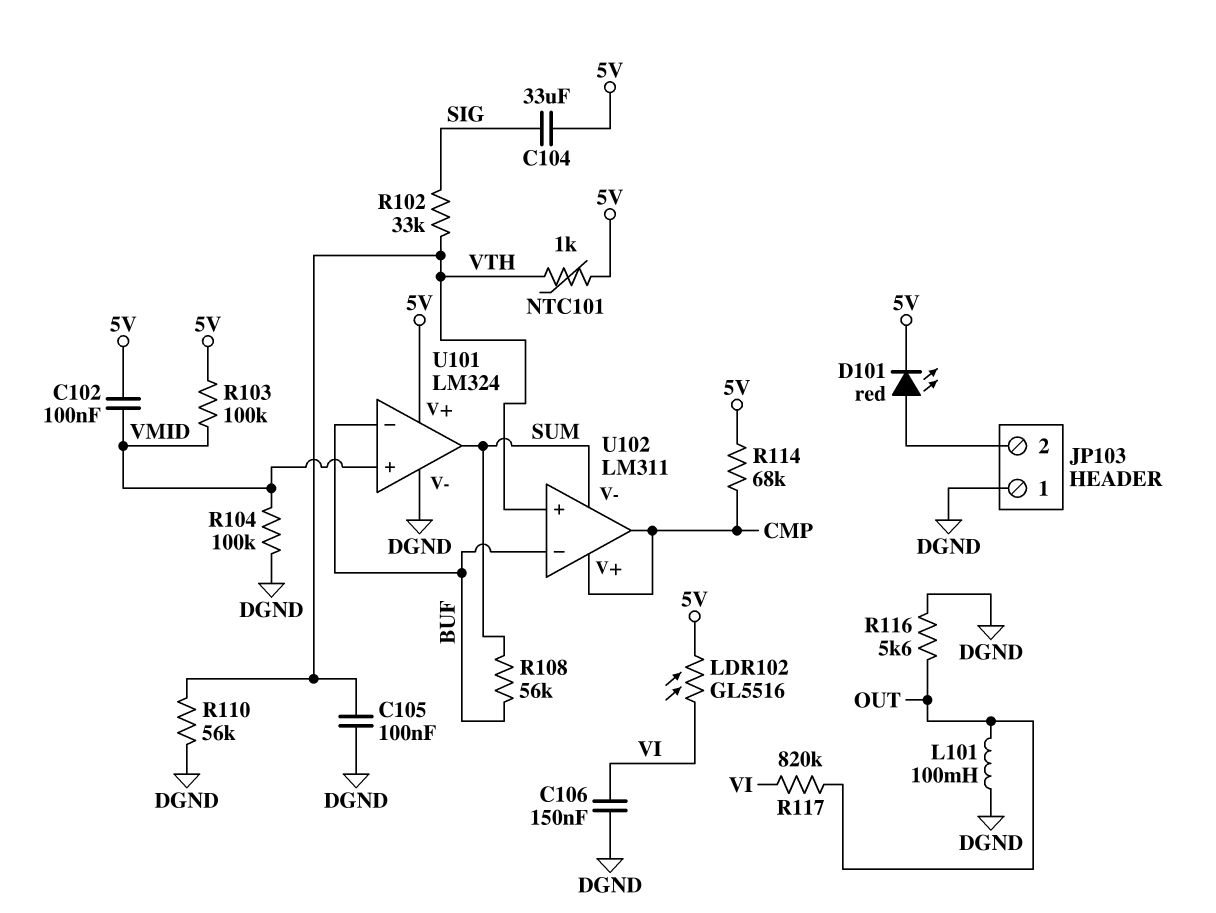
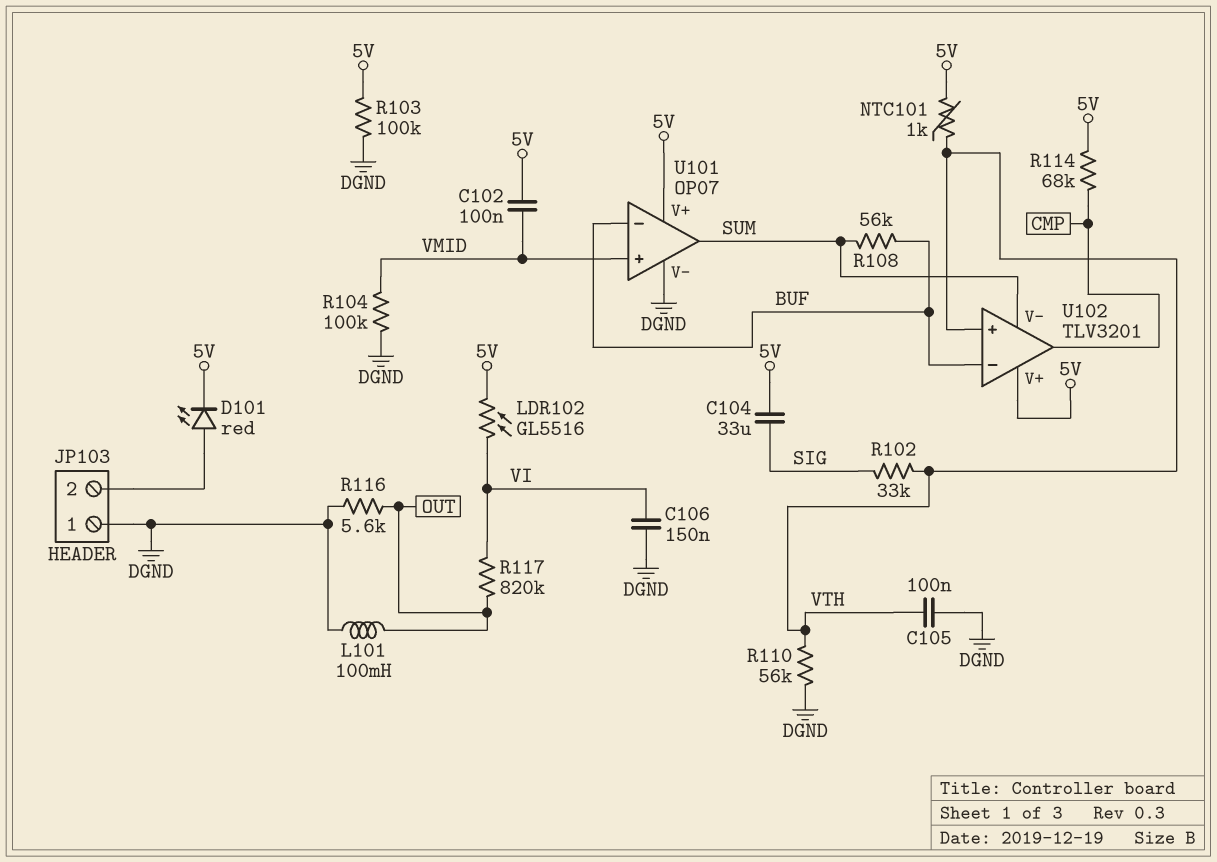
R103: 100k (5V, VMID) -> 100k (5V, DGND)
U101: LM324 -> OP07
U102: LM311 -> TLV3201
U102 pin V+: CMP -> 5V

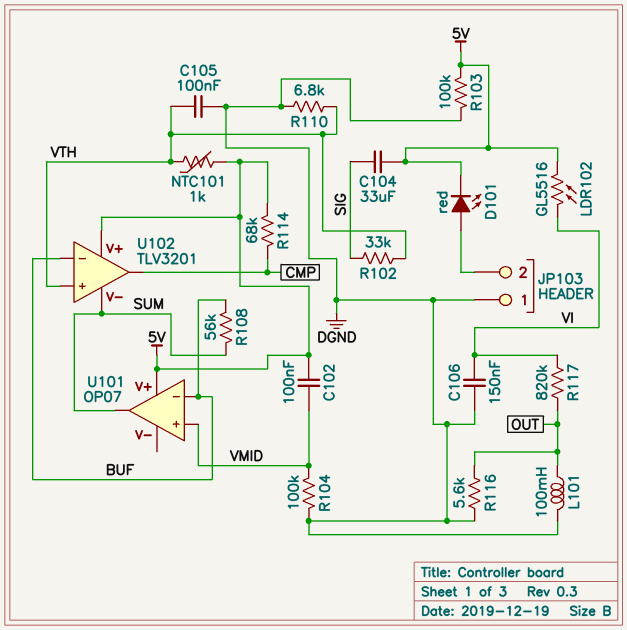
R110: 56k (DGND, VTH) -> 6.8k (DGND, VTH)
U101 pin V-: DGND -> none

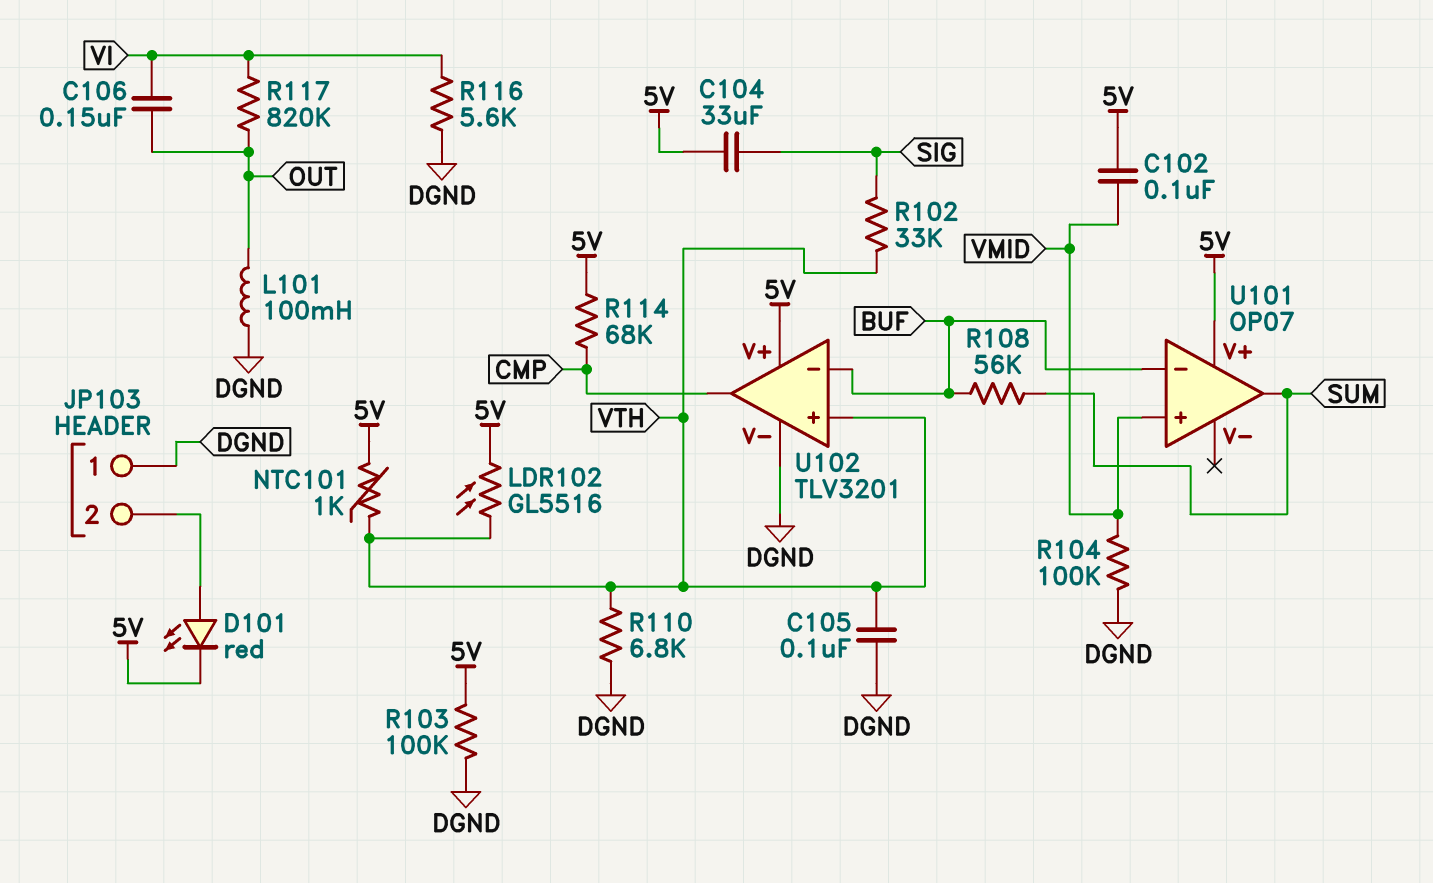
C106: 150nF (DGND, VI) -> 150nF (OUT, VI)
LDR102: GL5516 (5V, VI) -> GL5516 (5V, VTH)
R116: 5.6k (DGND, OUT) -> 5.6k (DGND, VI)
U102 pin V-: SUM -> DGND

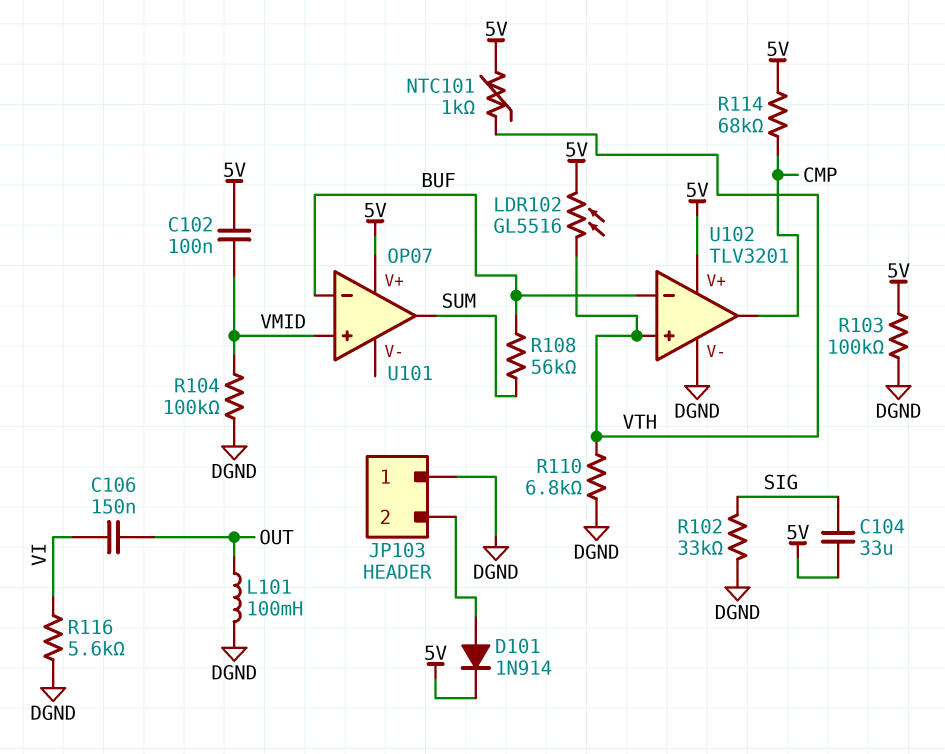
C105: 100nF (DGND, VTH) -> none
D101: LED red (A JP103/2, K 5V) -> diode 1N914 (A JP103/2, K 5V)
R102: 33k (SIG, VTH) -> 33k (DGND, SIG)
R117: 820k (OUT, VI) -> none

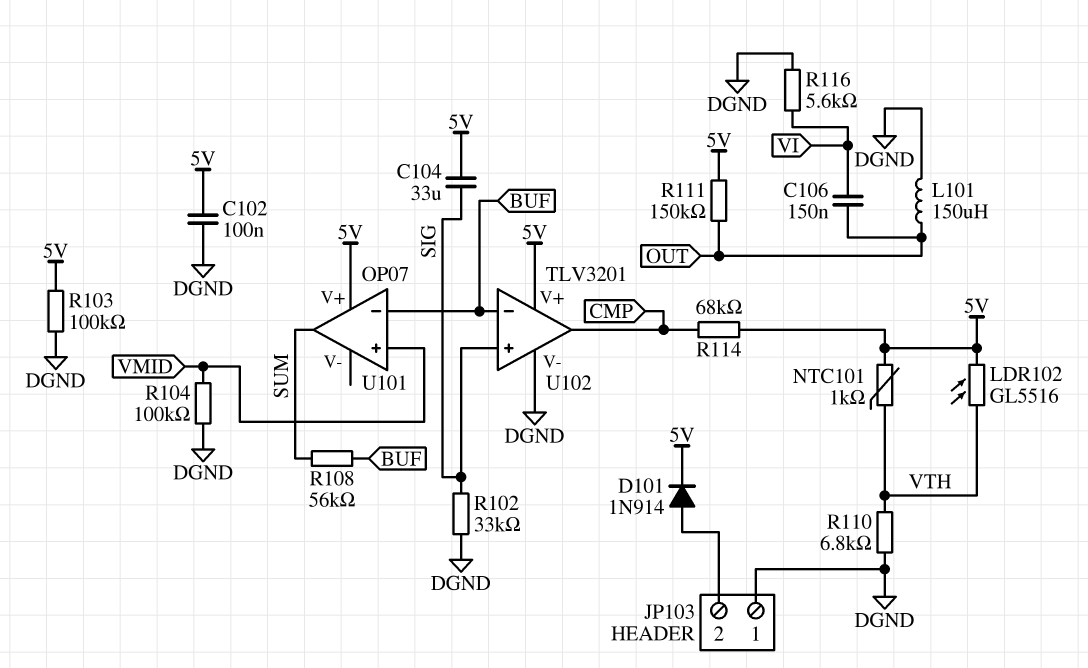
C102: 100nF (5V, VMID) -> 100nF (5V, DGND)
L101: 100mH (DGND, OUT) -> 150uH (DGND, OUT)
R111: none -> 150k (5V, OUT)
U102 pin in+: VTH -> SIG

